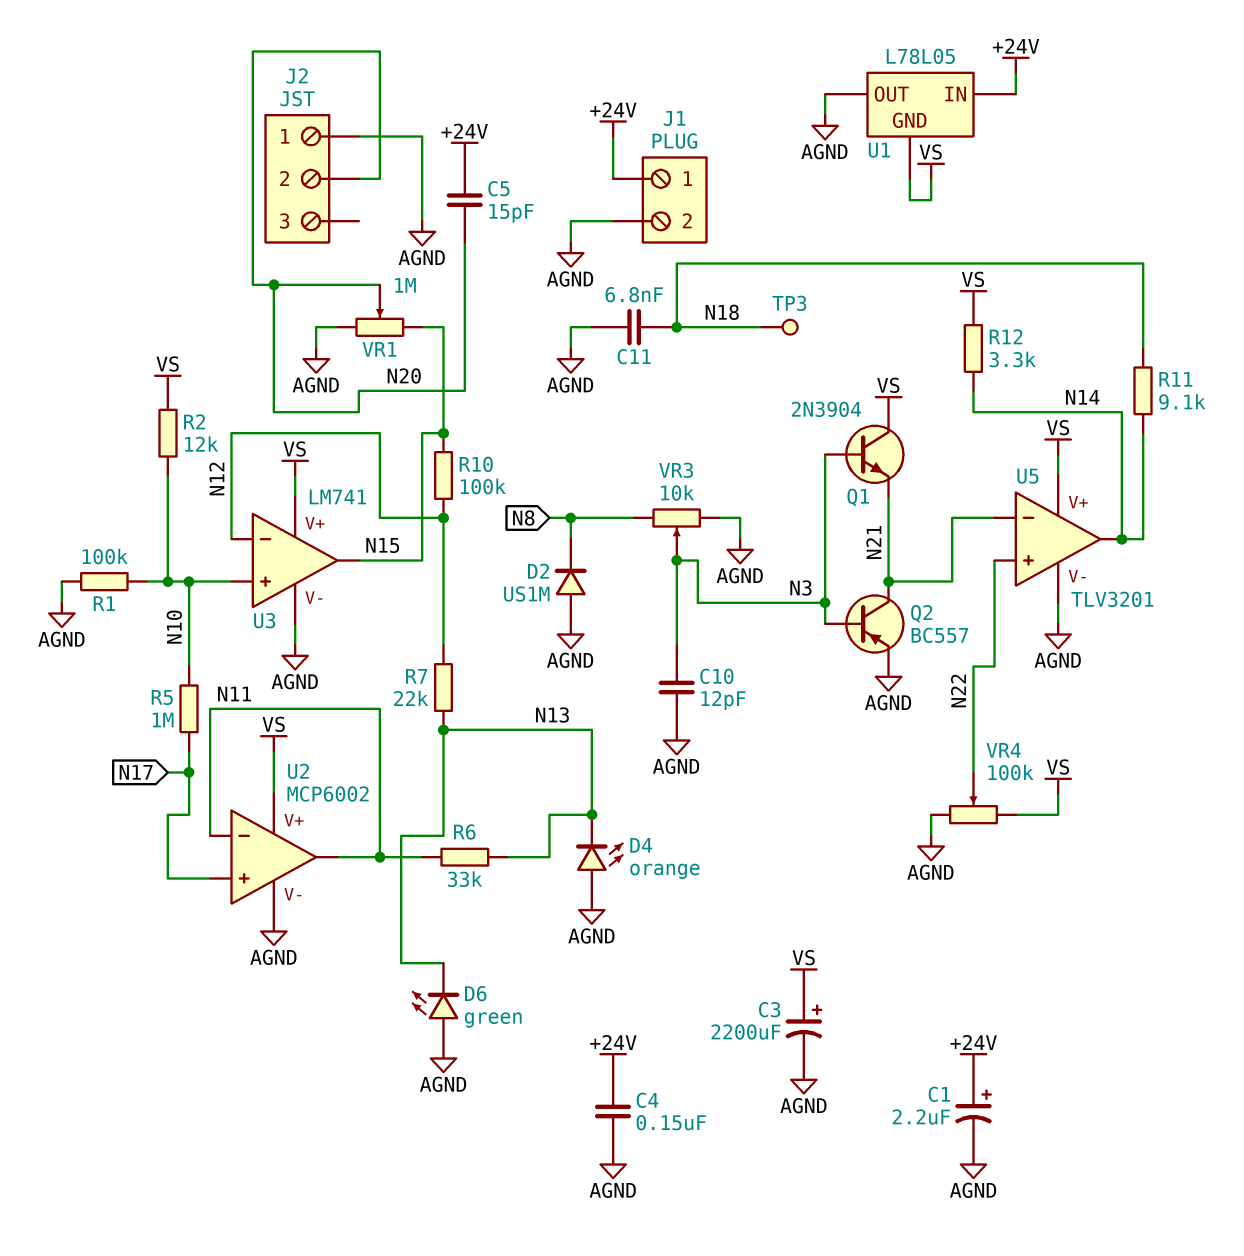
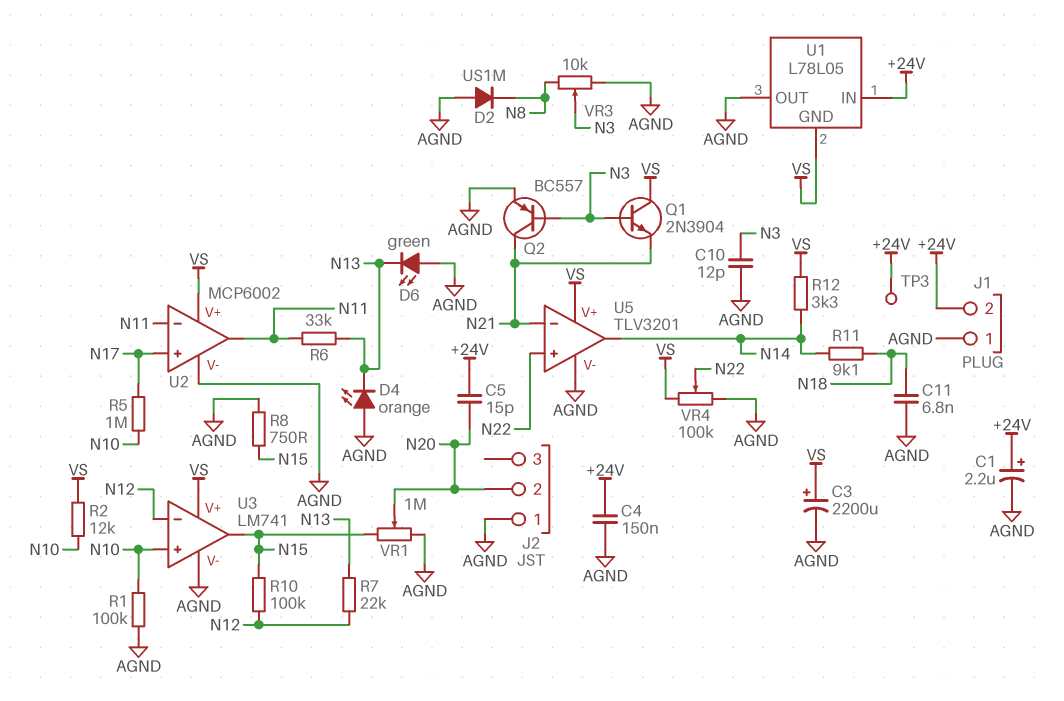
J1 pin 1: +24V -> AGND
J1 pin 2: AGND -> +24V
R8: none -> 750 (AGND, N15)
TP3: test point (N18) -> test point (+24V)

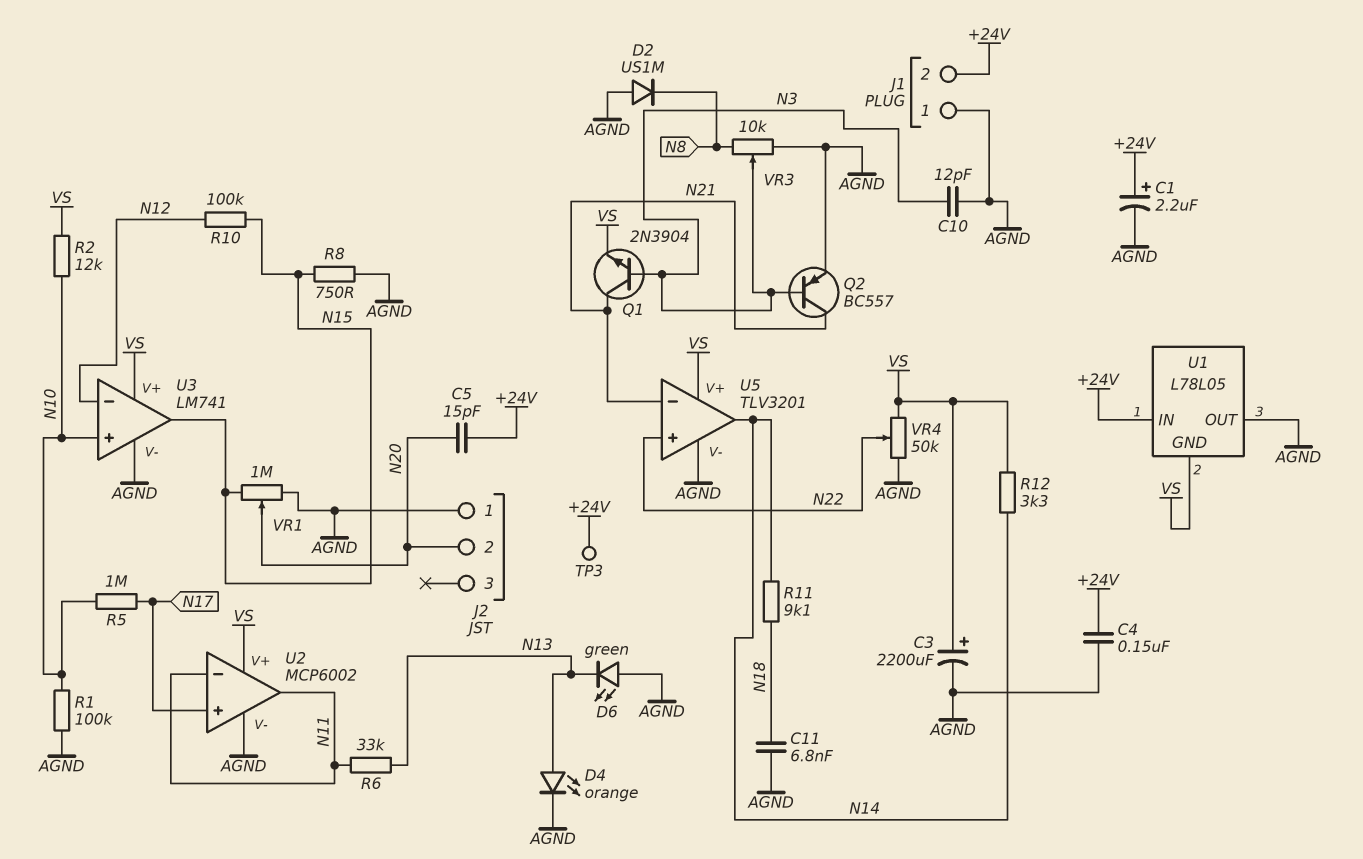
D4: LED orange (A AGND, K N13) -> LED orange (A N13, K AGND)
Q1: NPN 2N3904 (B N3, C VS, E N21) -> NPN 2N3904 (B N3, C N21, E VS)
R7: 22k (N12, N13) -> none
VR4: 100k (AGND, VS, wiper N22) -> 50k (AGND, VS, wiper N22)

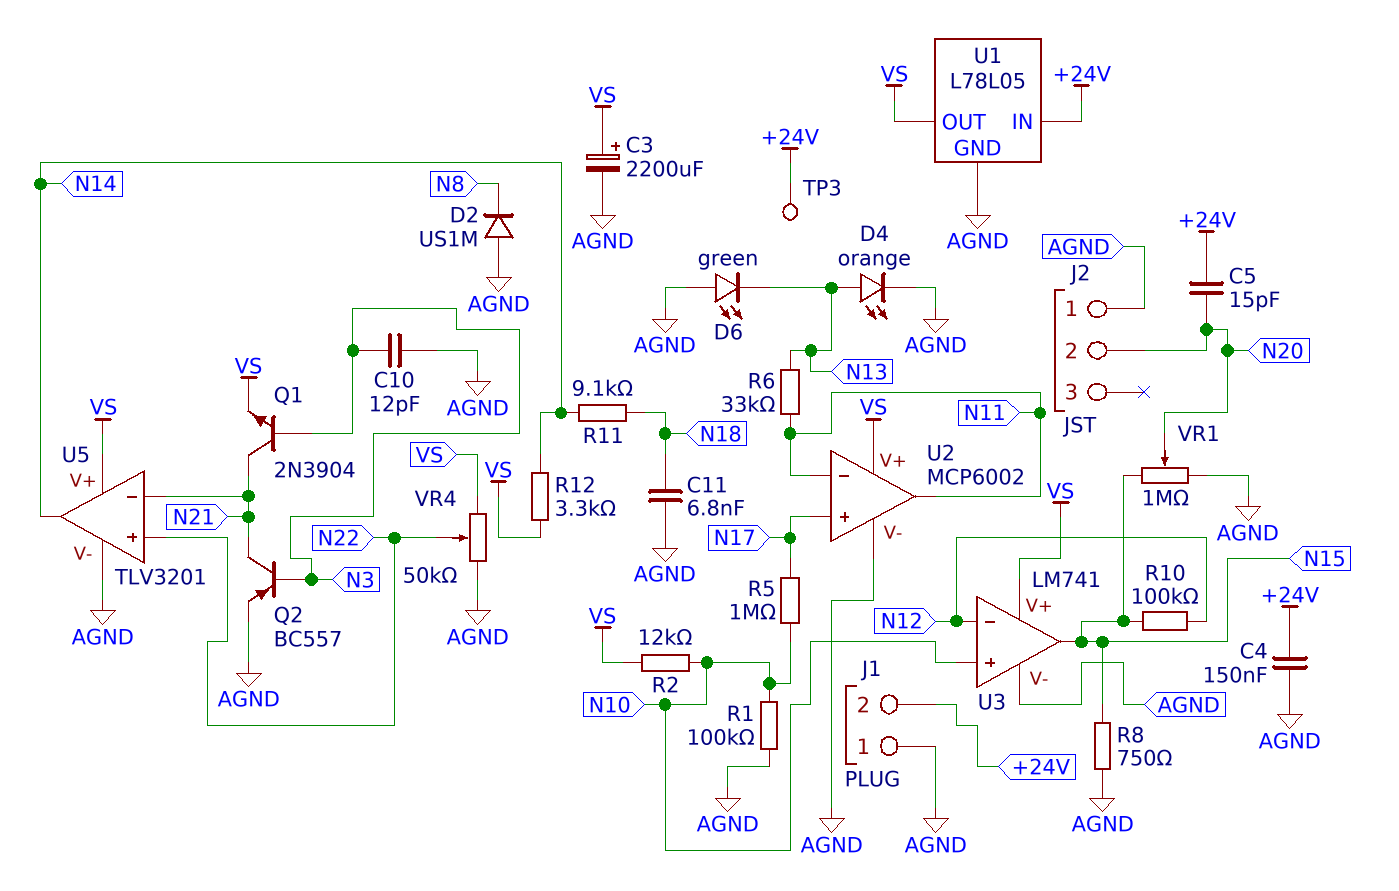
C1: 2.2uF (plus +24V, minus AGND) -> none
U1 pin GND: VS -> AGND
U1 pin OUT: AGND -> VS
VR3: 10k (AGND, N8, wiper N3) -> none

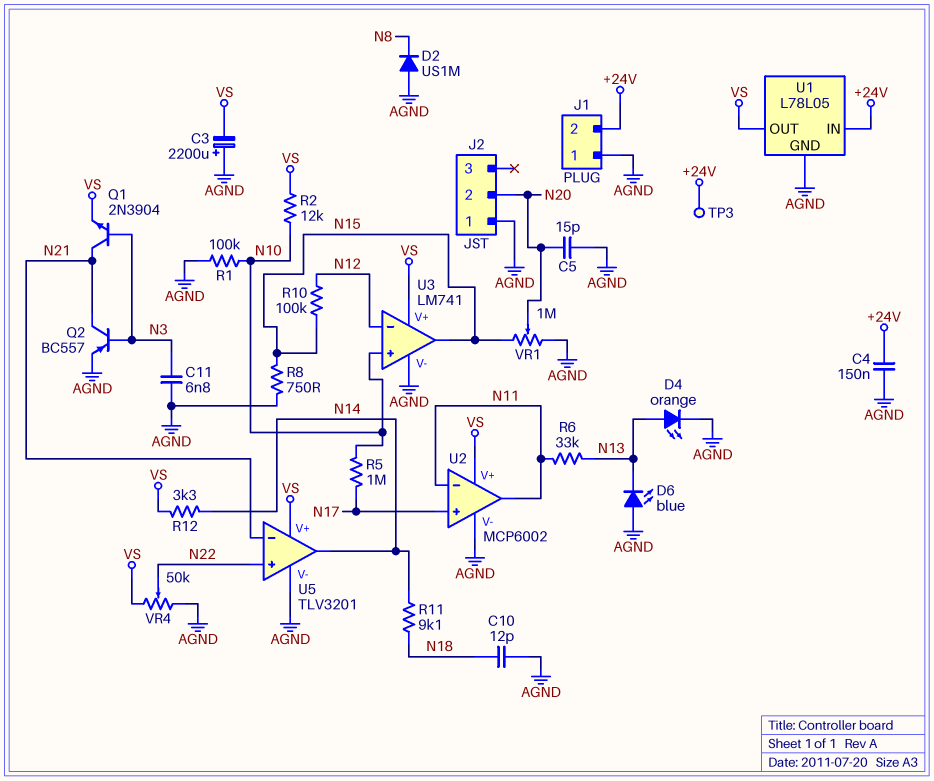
C3: 2200uF (plus VS, minus AGND) -> 2200uF (plus AGND, minus VS)
C5: 15pF (+24V, N20) -> 15pF (AGND, N20)
C10: 12pF (AGND, N3) -> 12pF (AGND, N18)
C11: 6.8nF (AGND, N18) -> 6.8nF (AGND, N3)
D6: LED green (A AGND, K N13) -> LED blue (A AGND, K N13)

